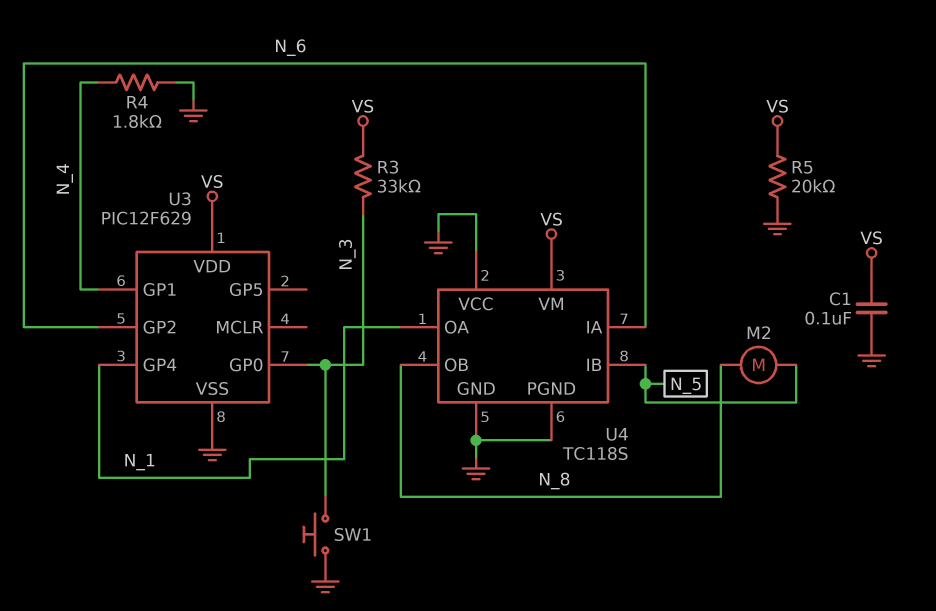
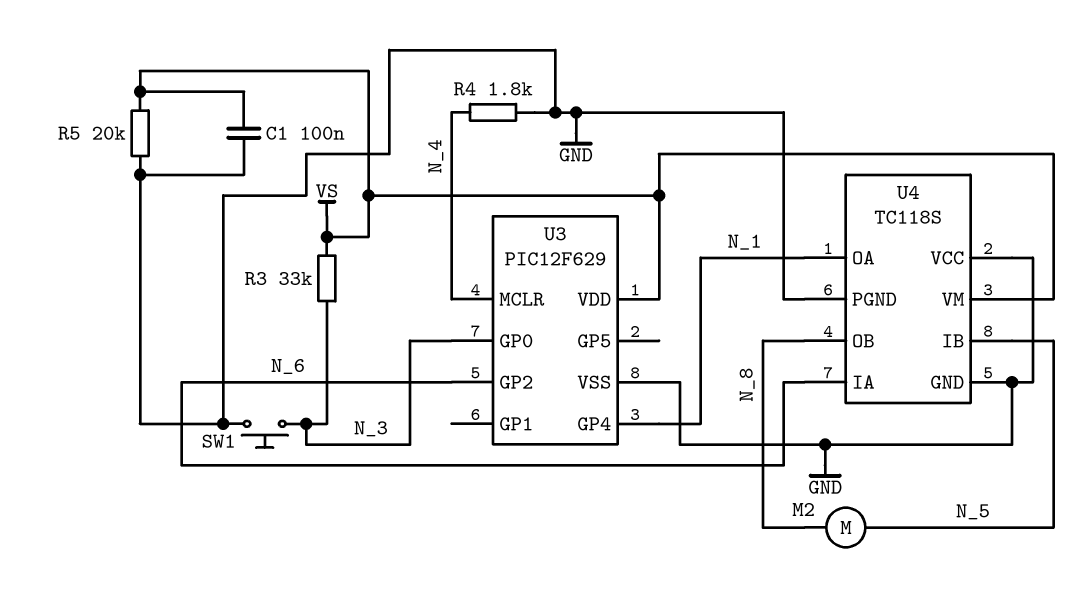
U3 pin GP1: N_4 -> none
U3 pin MCLR: none -> N_4

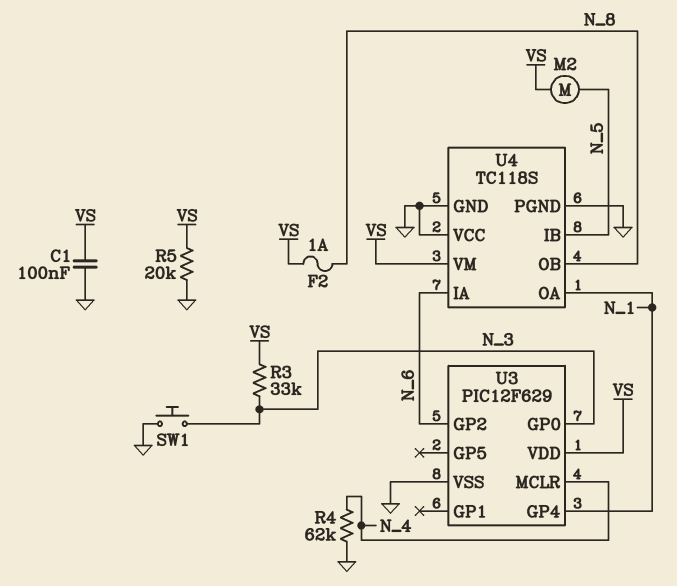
F2: none -> 1A (N_8, VS)
M2: motor (N_5, N_8) -> motor (N_5, VS)
R4: 1.8k (GND, N_4) -> 62k (GND, N_4)

